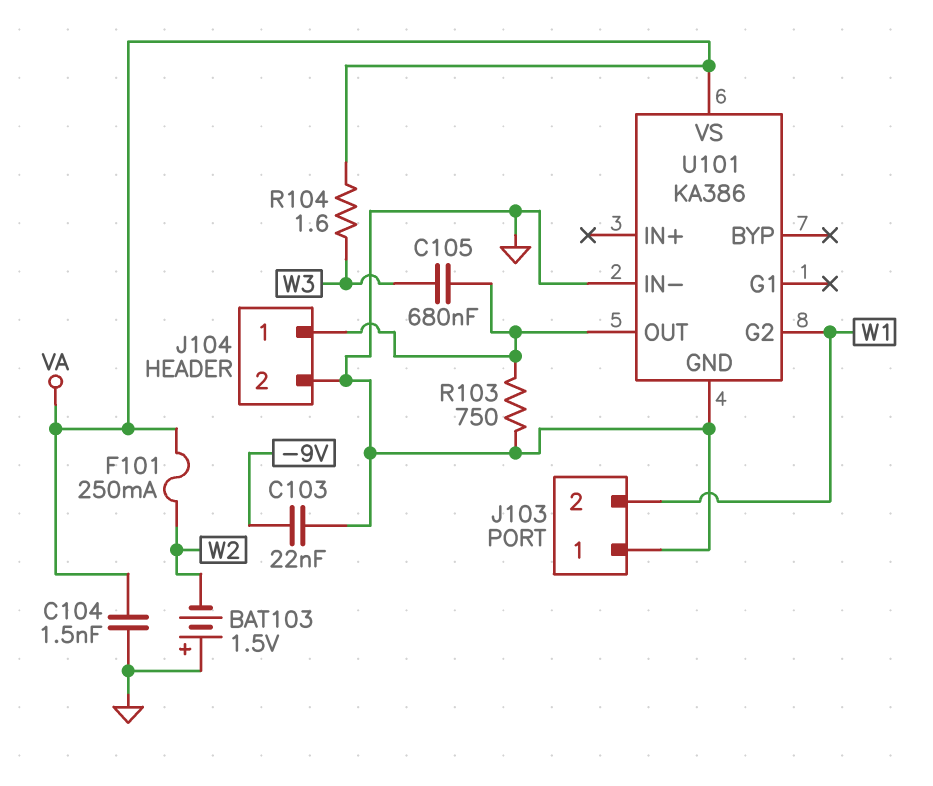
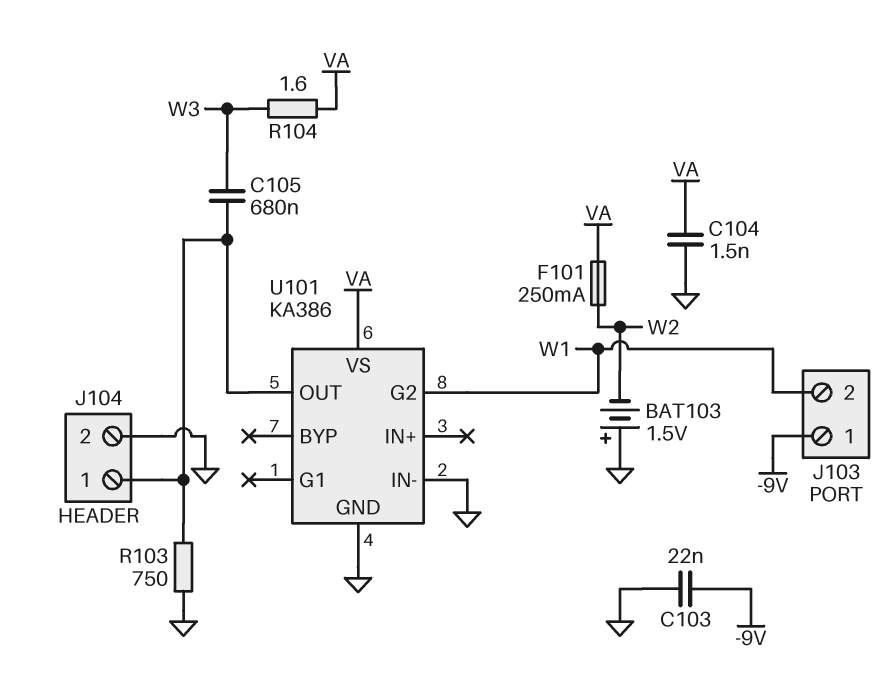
J103 pin 1: GND -> -9V

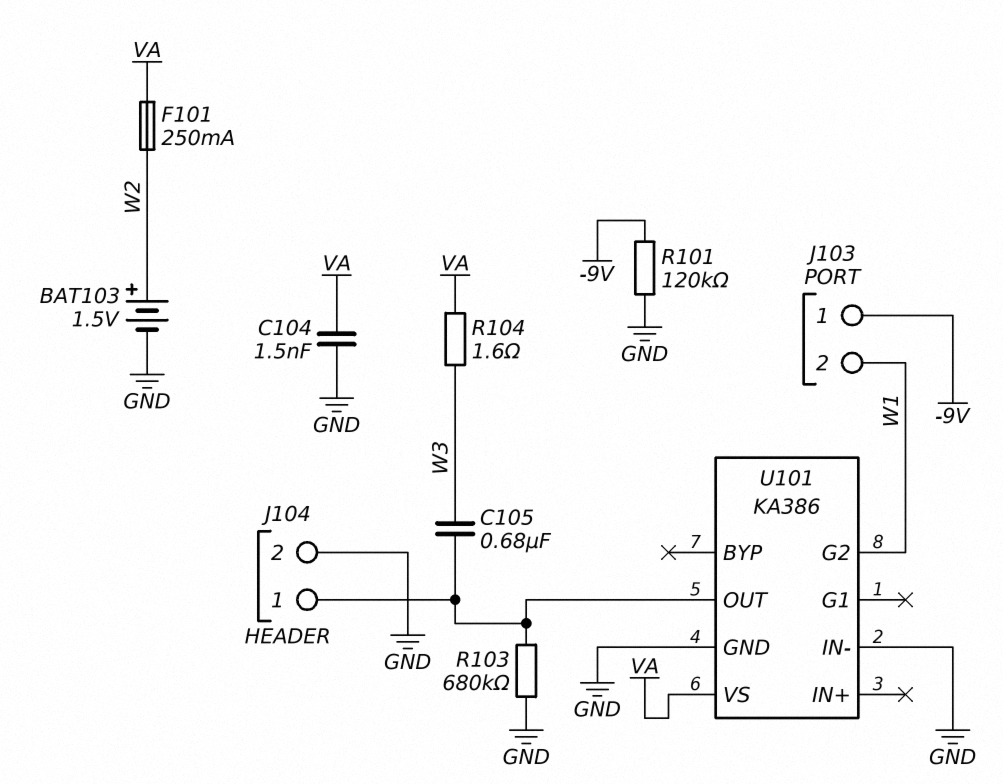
BAT103: 1.5V (plus GND, minus W2) -> 1.5V (plus W2, minus GND)
C103: 22nF (-9V, GND) -> none
R101: none -> 120k (-9V, GND)
R103: 750 (GND, J104/1) -> 680k (GND, J104/1)

